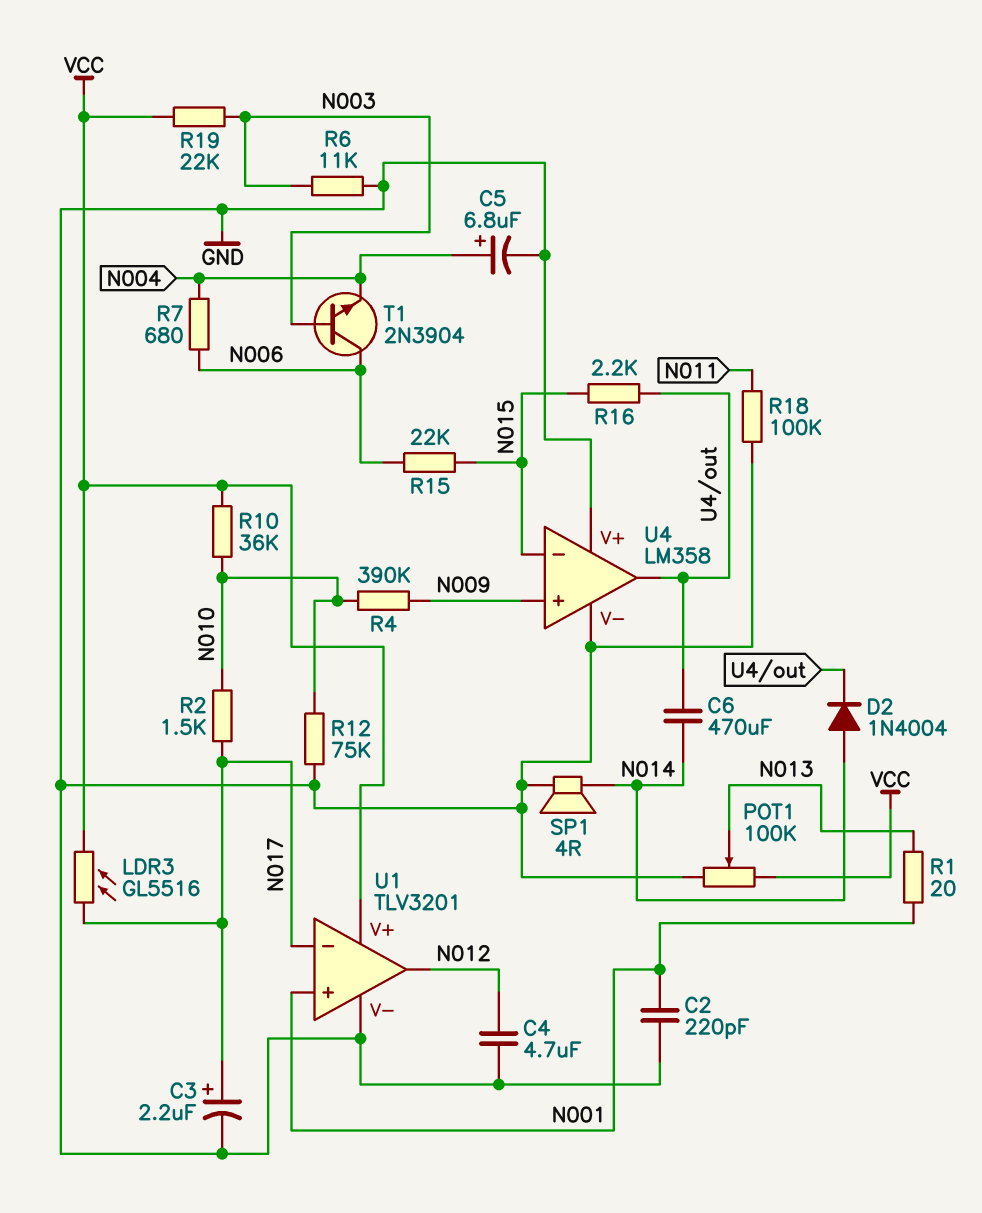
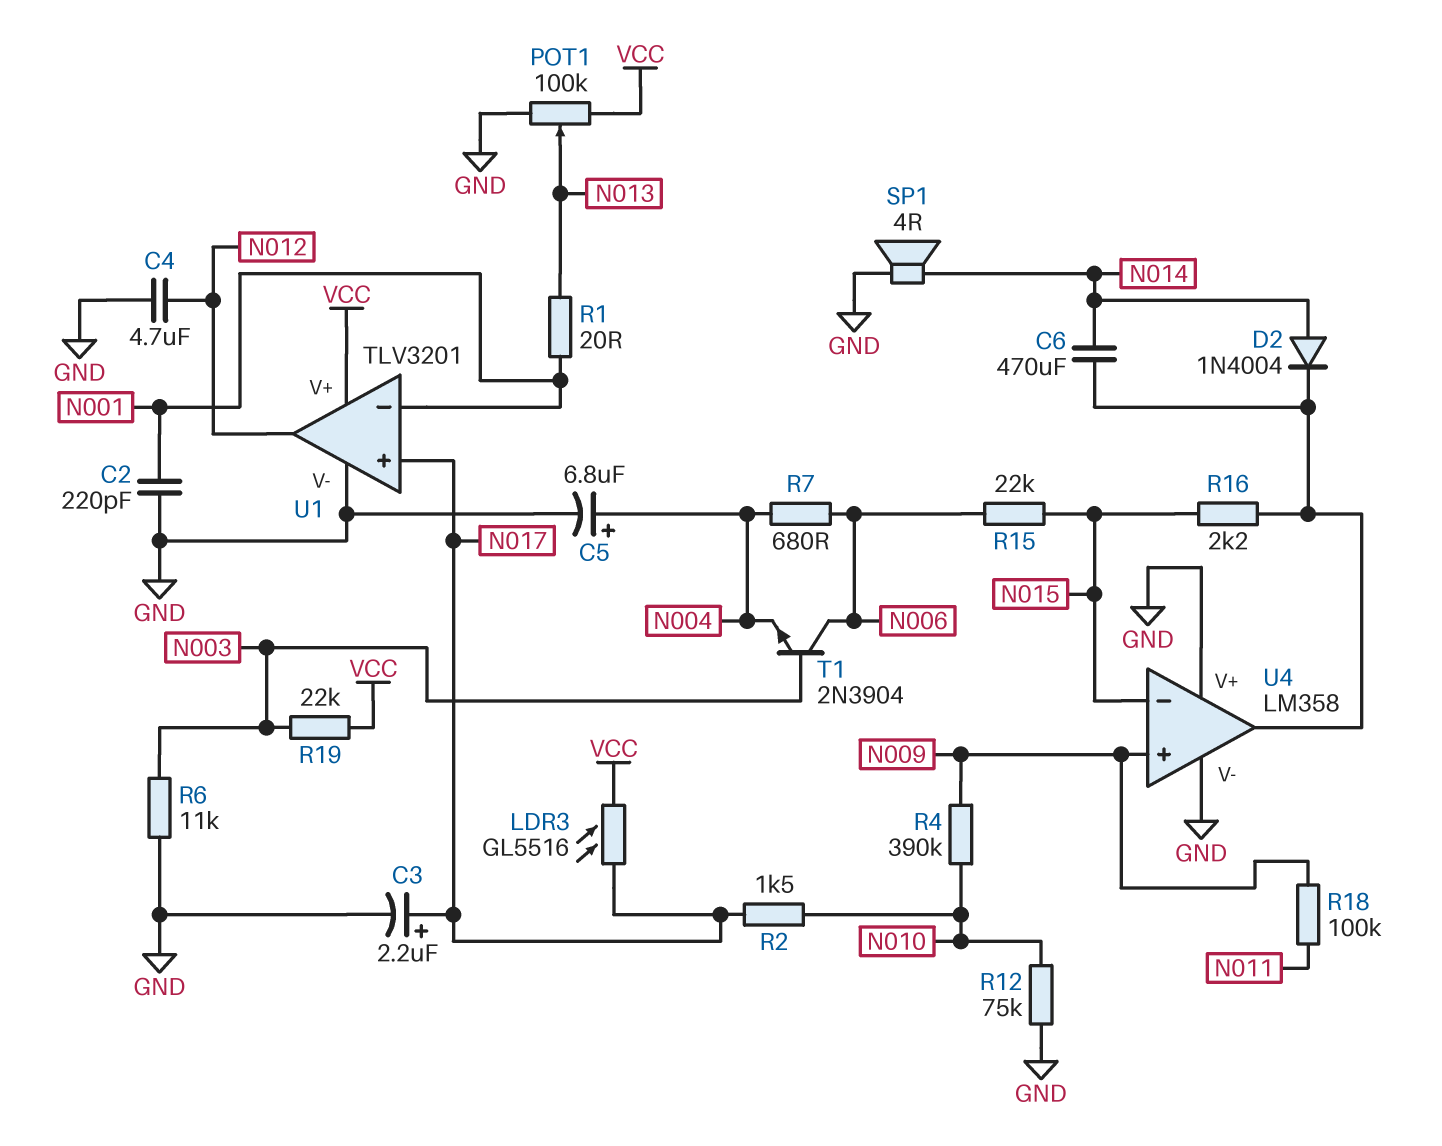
R10: 36k (N010, VCC) -> none
R18: 100k (GND, N011) -> 100k (N009, N011)
U1 pin in+: N001 -> N017
U1 pin in-: N017 -> N001

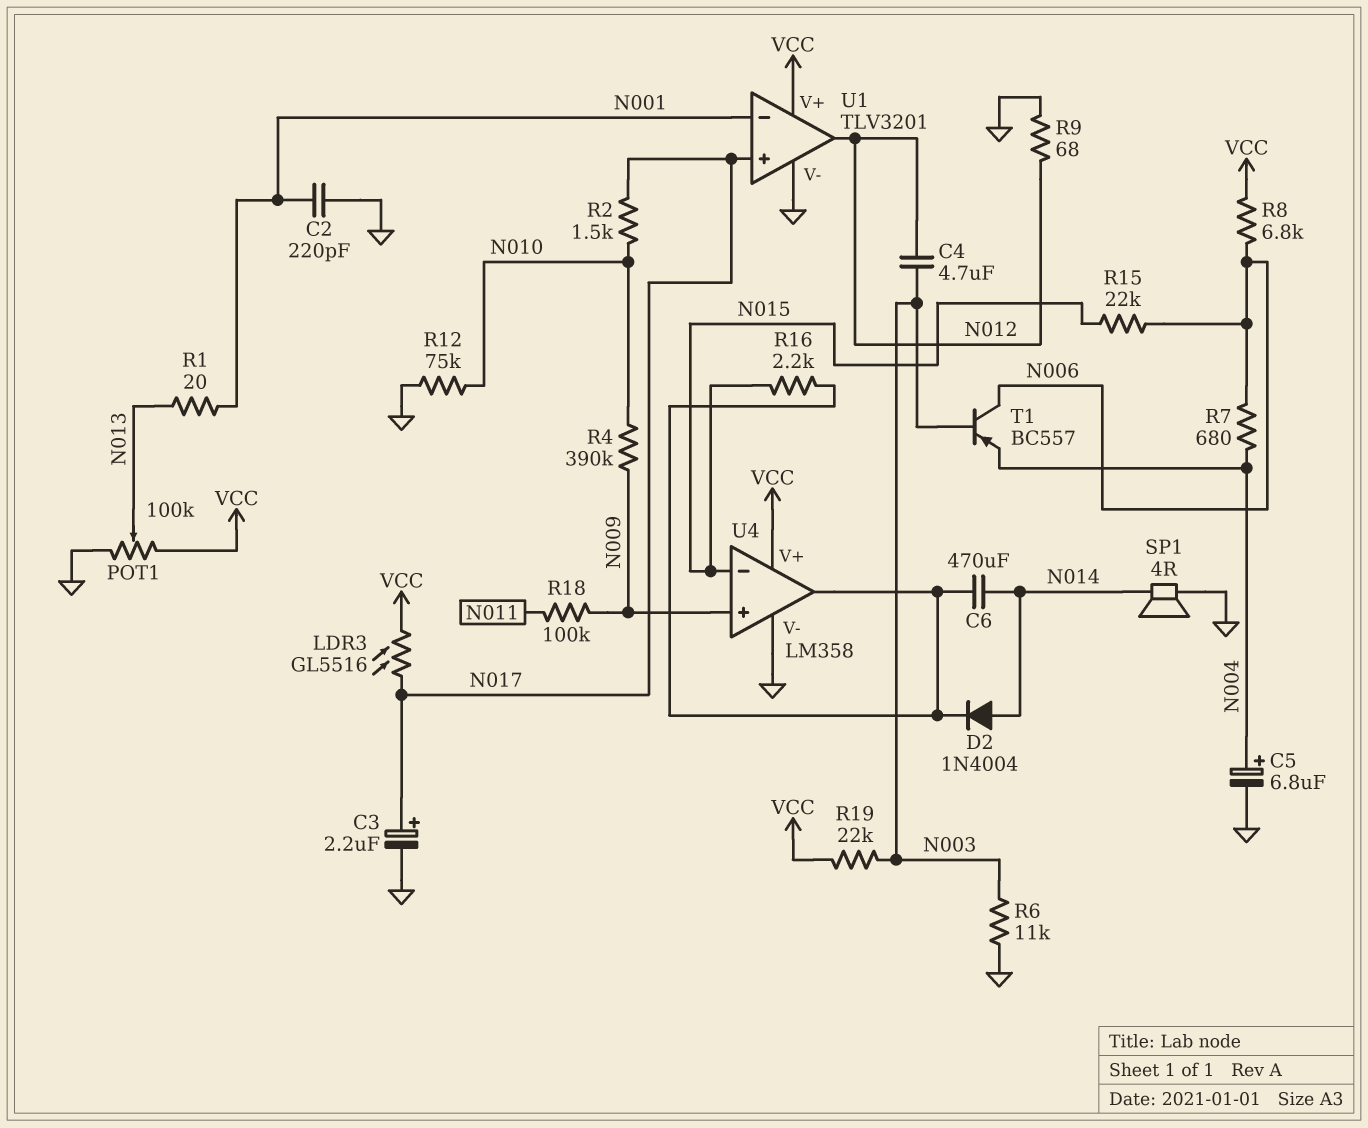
C4: 4.7uF (GND, N012) -> 4.7uF (N003, N012)
R8: none -> 6.8k (N006, VCC)
R9: none -> 68 (GND, N012)
T1: NPN 2N3904 (B N003, C N006, E N004) -> PNP BC557 (B N003, C N006, E N004)
U4 pin V+: GND -> VCC

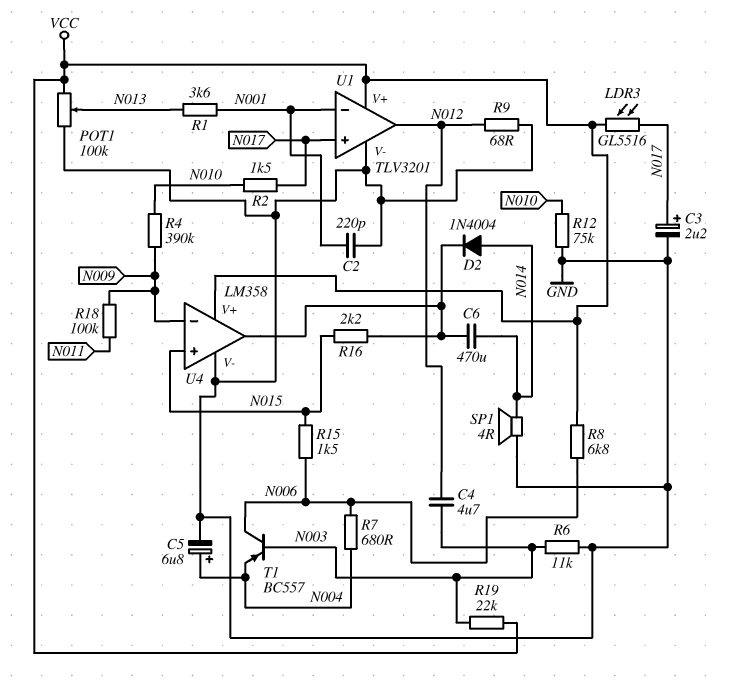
R1: 20 (N001, N013) -> 3.6k (N001, N013)
R15: 22k (N006, N015) -> 1.5k (N006, N015)
U4 pin in+: N009 -> N015
U4 pin in-: N015 -> N009

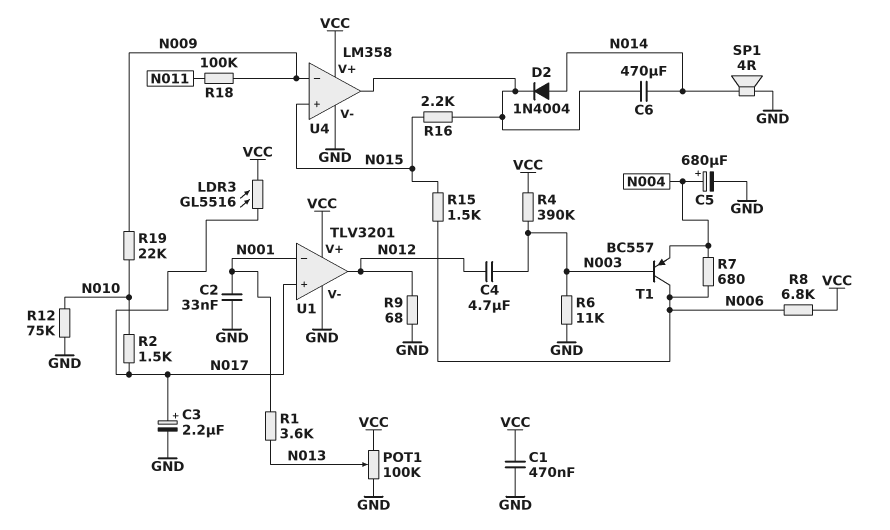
C1: none -> 470nF (GND, VCC)
C2: 220pF (GND, N001) -> 33nF (GND, N001)
C5: 6.8uF (plus N004, minus GND) -> 680uF (plus N004, minus GND)
R4: 390k (N009, N010) -> 390k (N003, VCC)
R19: 22k (N003, VCC) -> 22k (N009, N010)

